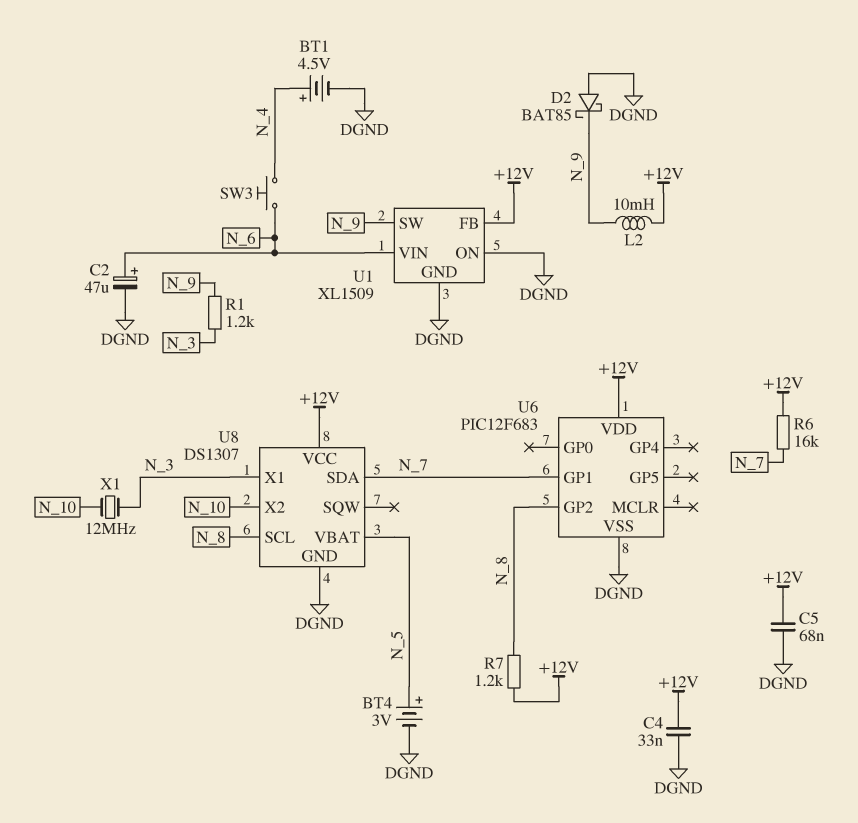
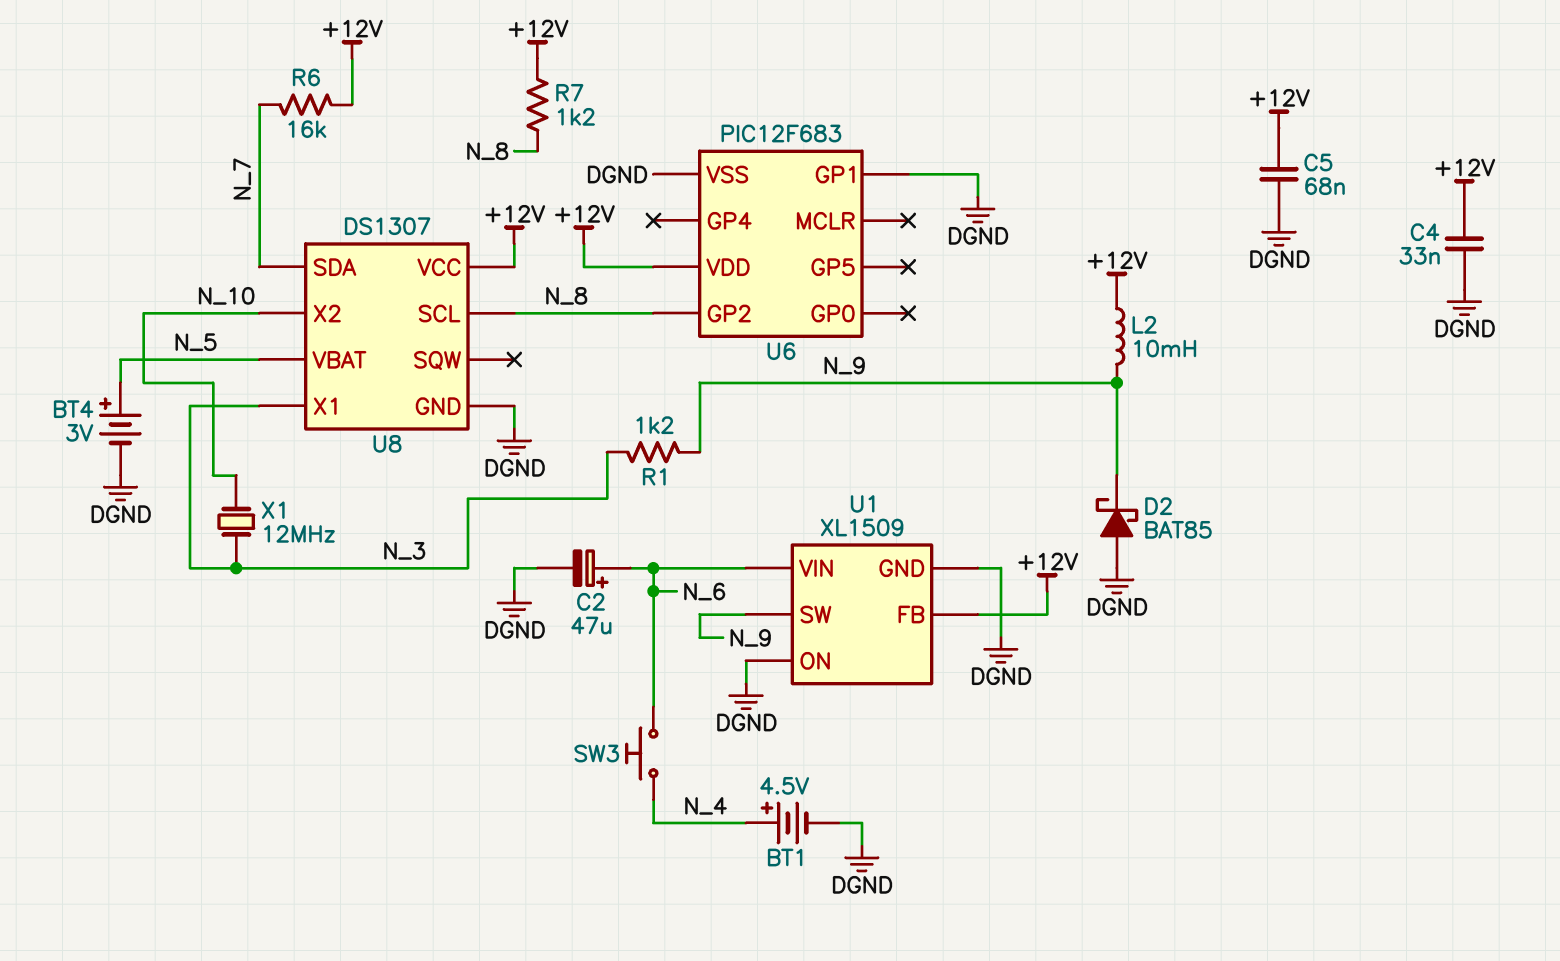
U6 pin GP1: N_7 -> DGND

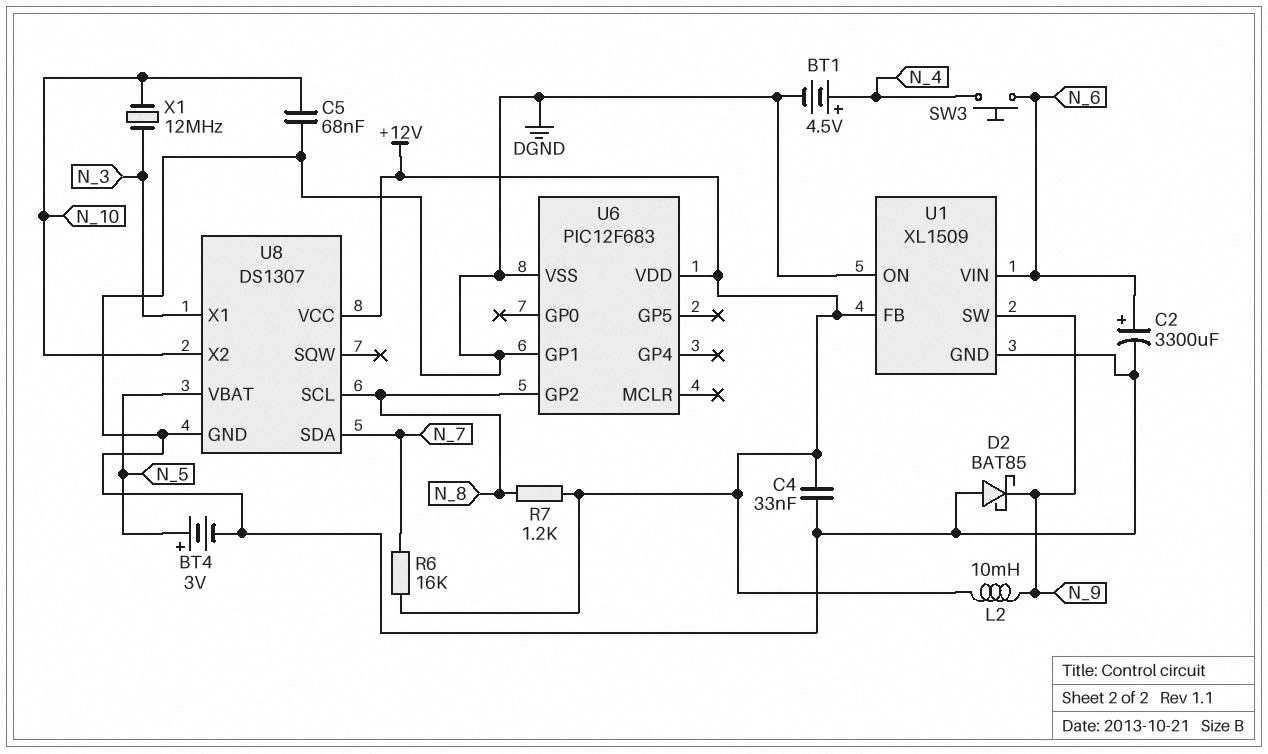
C2: 47uF (plus N_6, minus DGND) -> 3300uF (plus N_6, minus DGND)
C5: 68nF (+12V, DGND) -> 68nF (DGND, N_10)
R1: 1.2k (N_3, N_9) -> none

